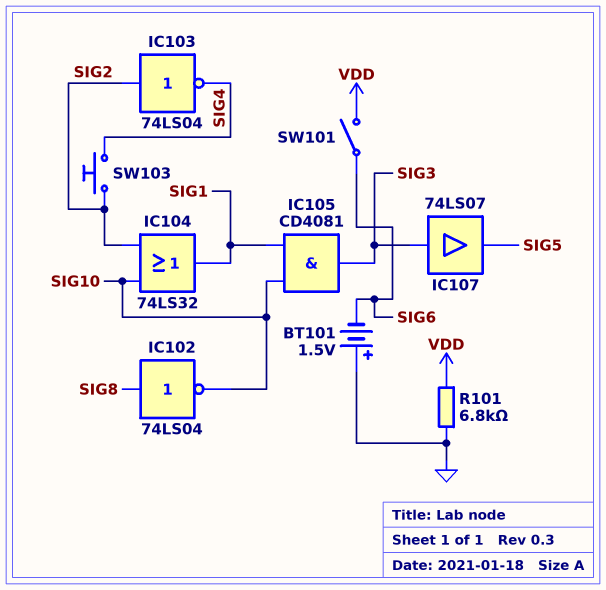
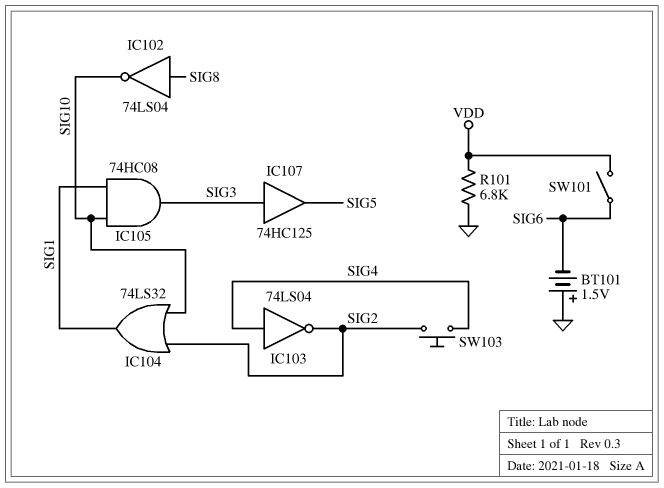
IC103: NOT 74LS04 (in SIG2, out SIG4) -> NOT 74LS04 (in SIG4, out SIG2)
IC105: AND CD4081 (in SIG1, in SIG10, out SIG3) -> AND 74HC08 (in SIG1, in SIG10, out SIG3)
IC107: buffer 74LS07 (in SIG3, out SIG5) -> buffer 74HC125 (in SIG3, out SIG5)

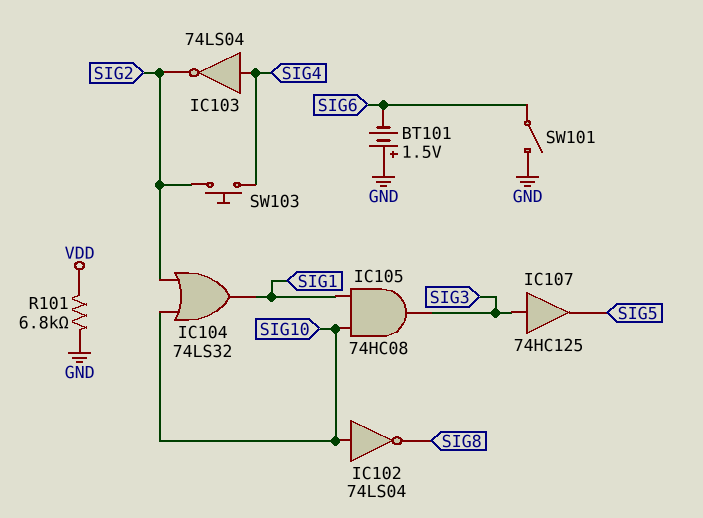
IC102: NOT 74LS04 (in SIG8, out SIG10) -> NOT 74LS04 (in SIG10, out SIG8)
SW101: switch (SIG6, VDD) -> switch (GND, SIG6)

